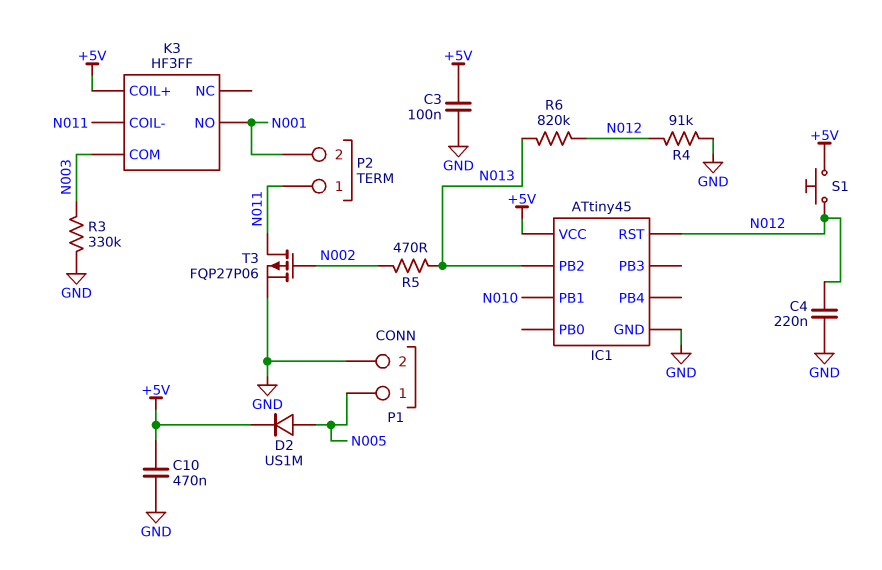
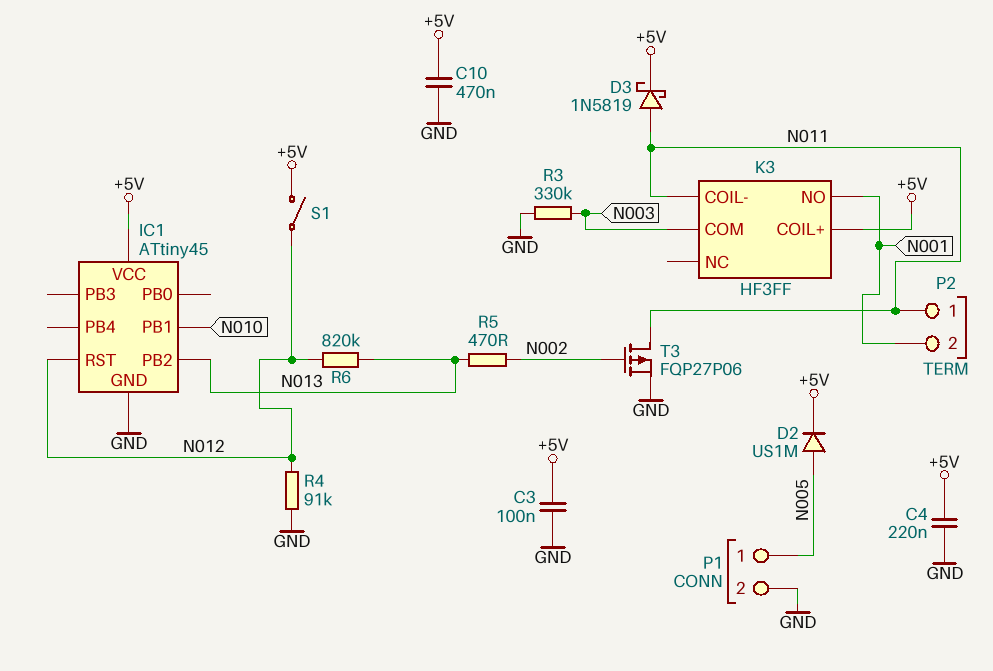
C4: 220nF (GND, N012) -> 220nF (+5V, GND)
D3: none -> schottky 1N5819 (A N011, K +5V)
S1: button (+5V, N012) -> switch (+5V, N012)

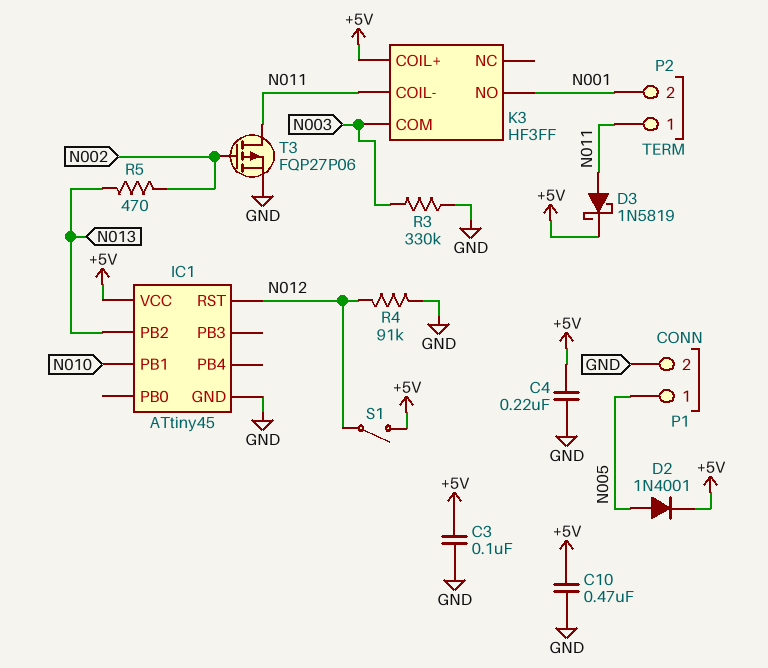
D2: diode US1M (A N005, K +5V) -> diode 1N4001 (A N005, K +5V)
R6: 820k (N012, N013) -> none

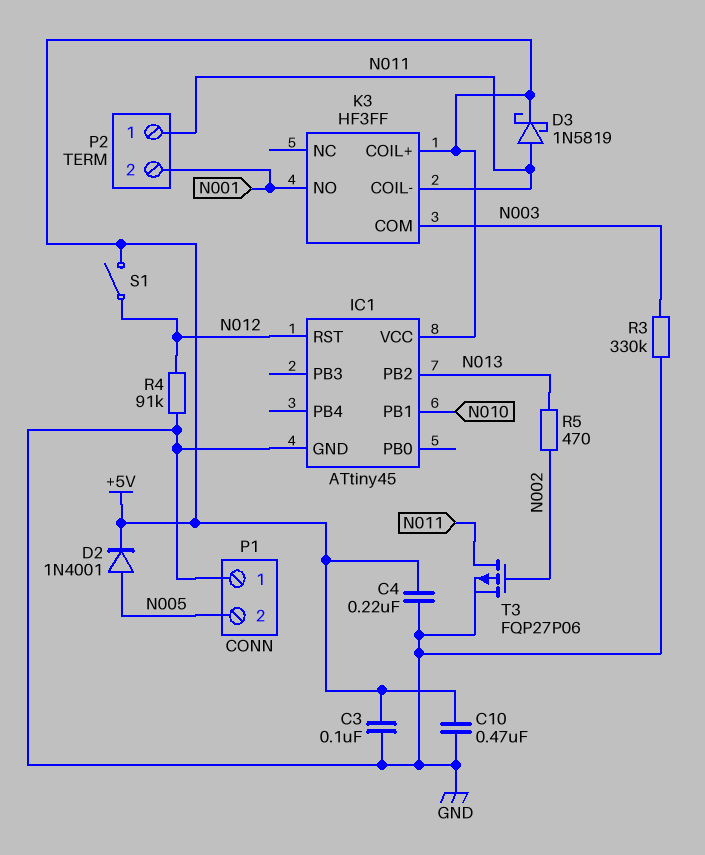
P1 pin 1: N005 -> GND
P1 pin 2: GND -> N005

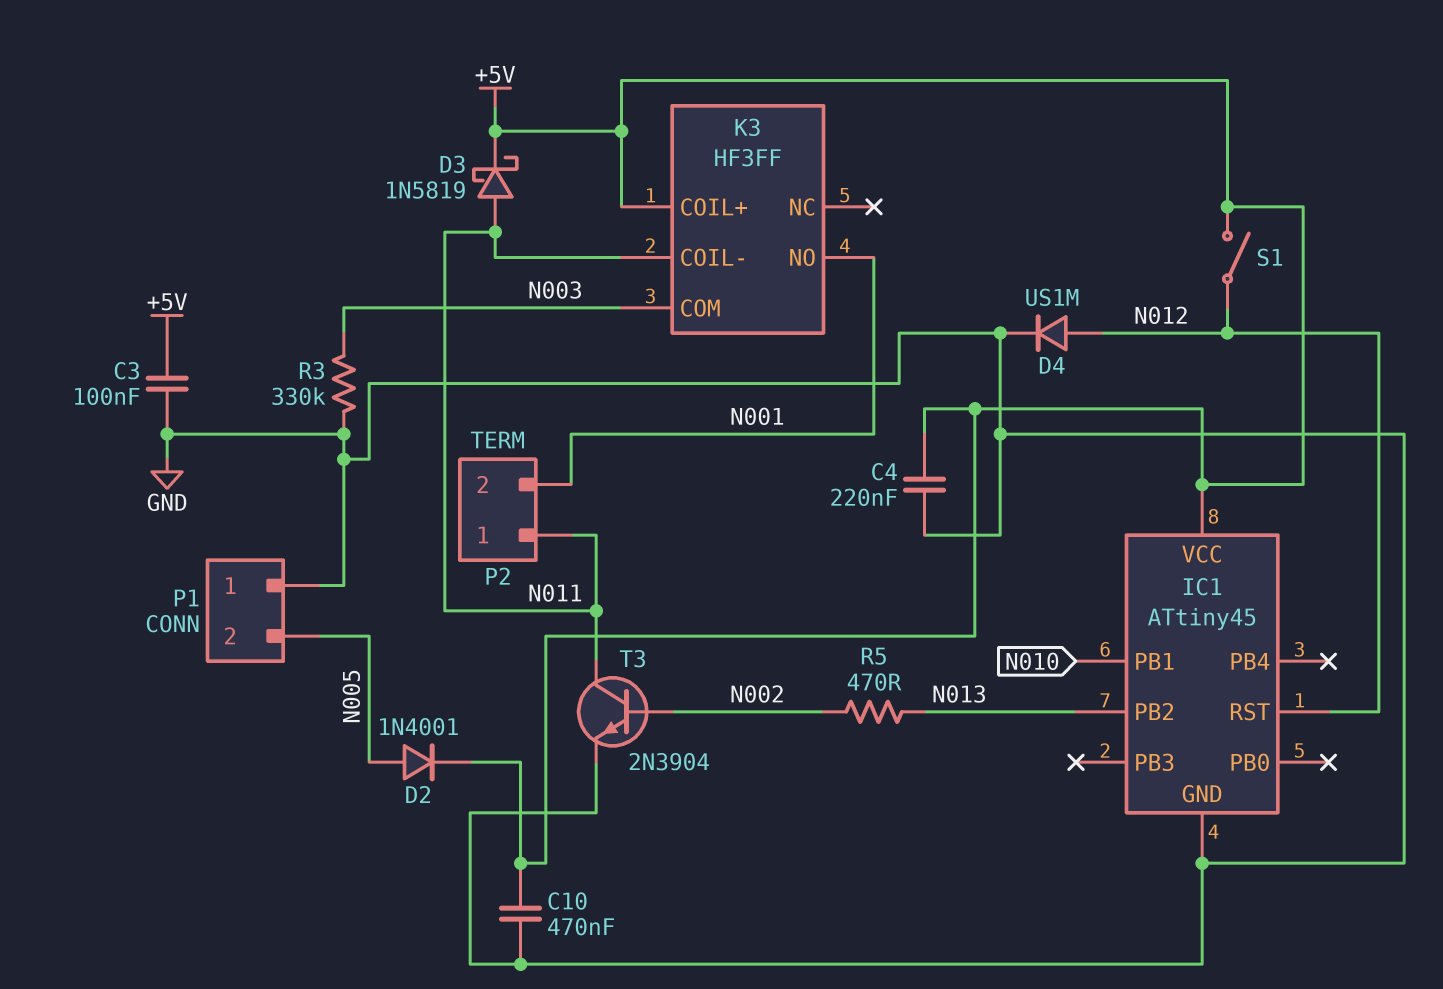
D4: none -> diode US1M (A N012, K GND)
R4: 91k (GND, N012) -> none
T3: PMOS FQP27P06 (G N002, D N011, S GND) -> NPN 2N3904 (B N002, C N011, E GND)

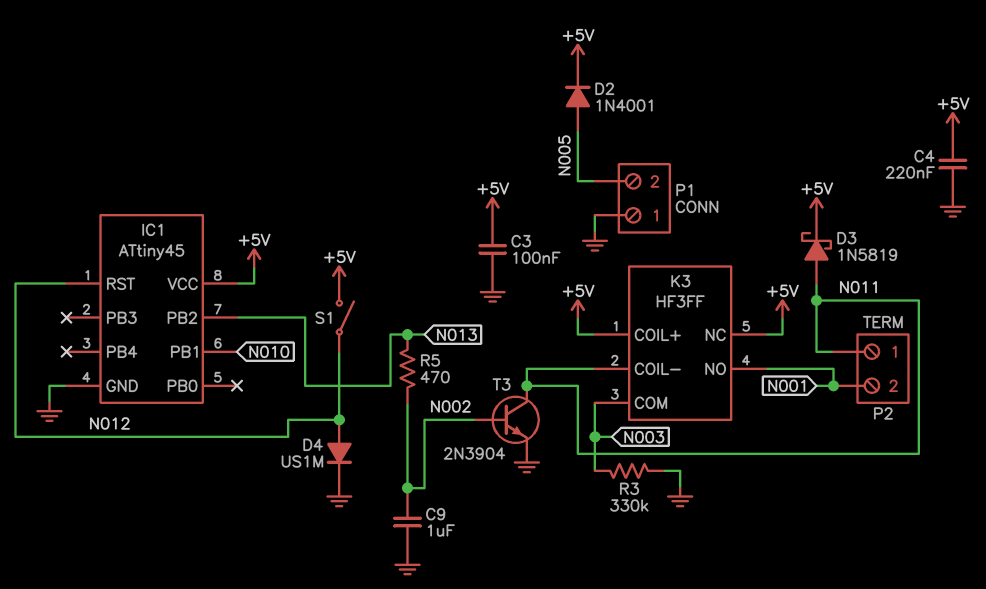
C9: none -> 1uF (GND, N002)
C10: 470nF (+5V, GND) -> none
K3 pin NC: none -> +5V

